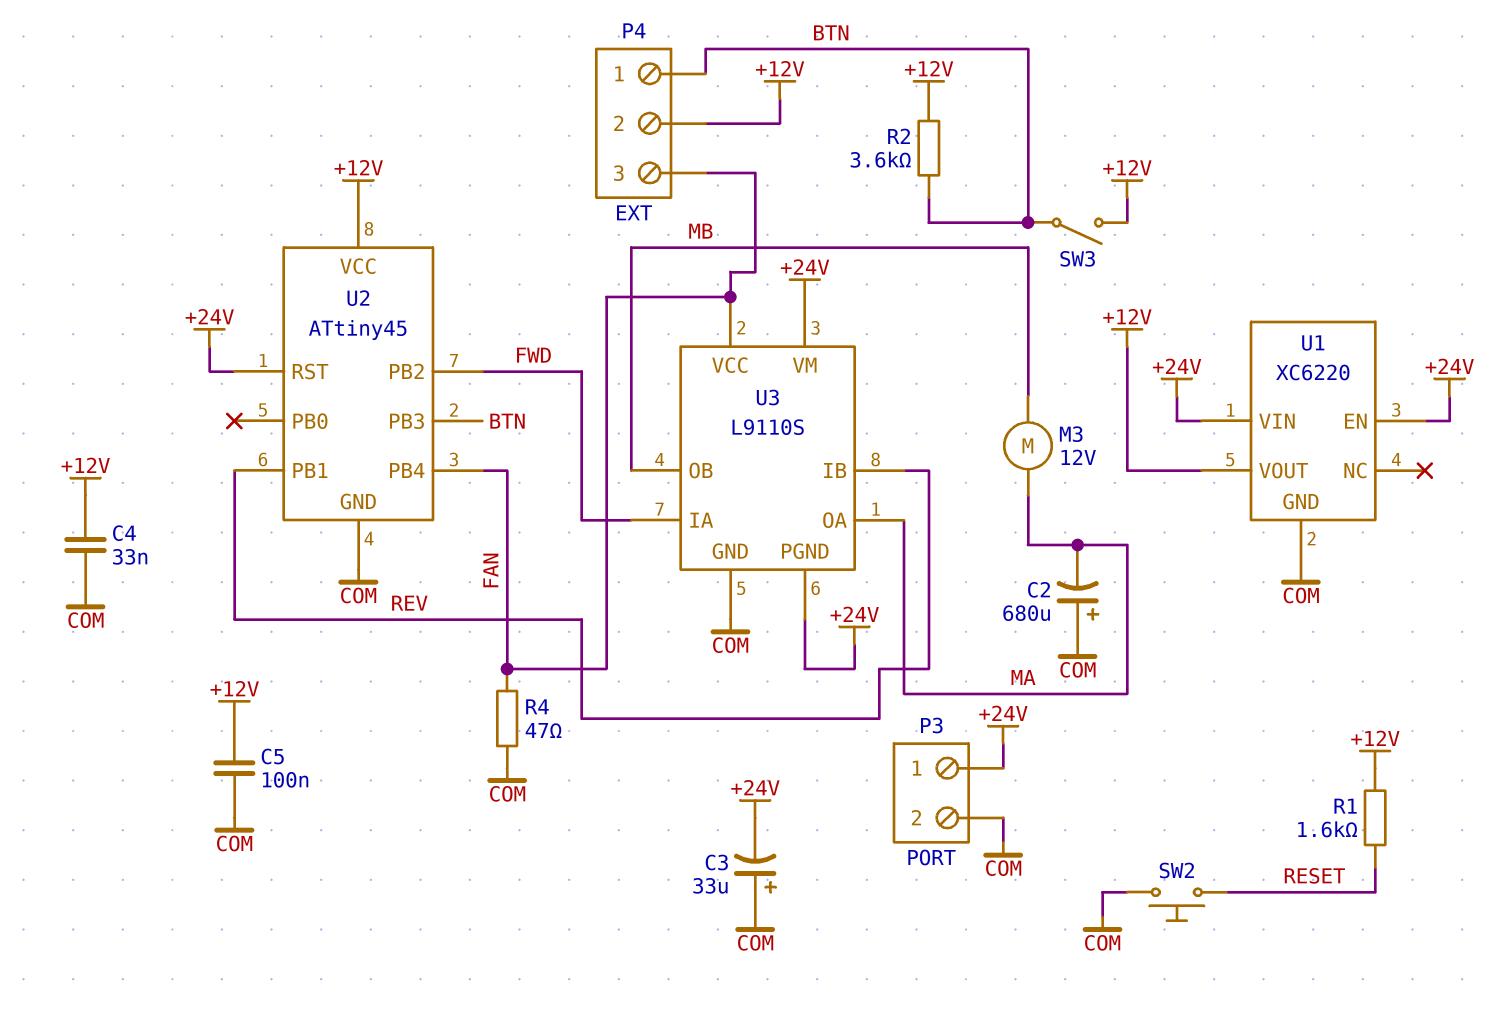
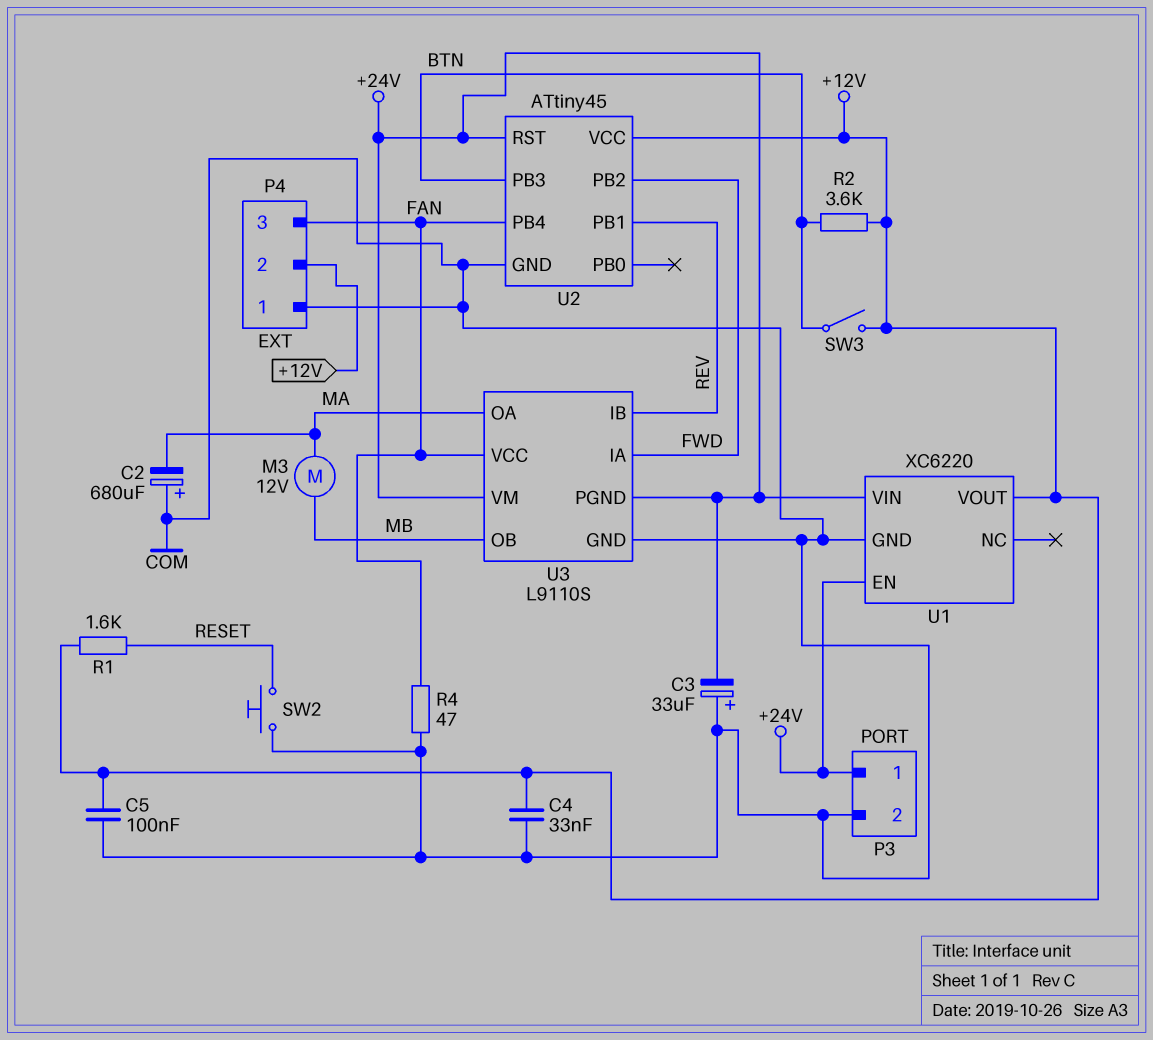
P4 pin 1: BTN -> COM

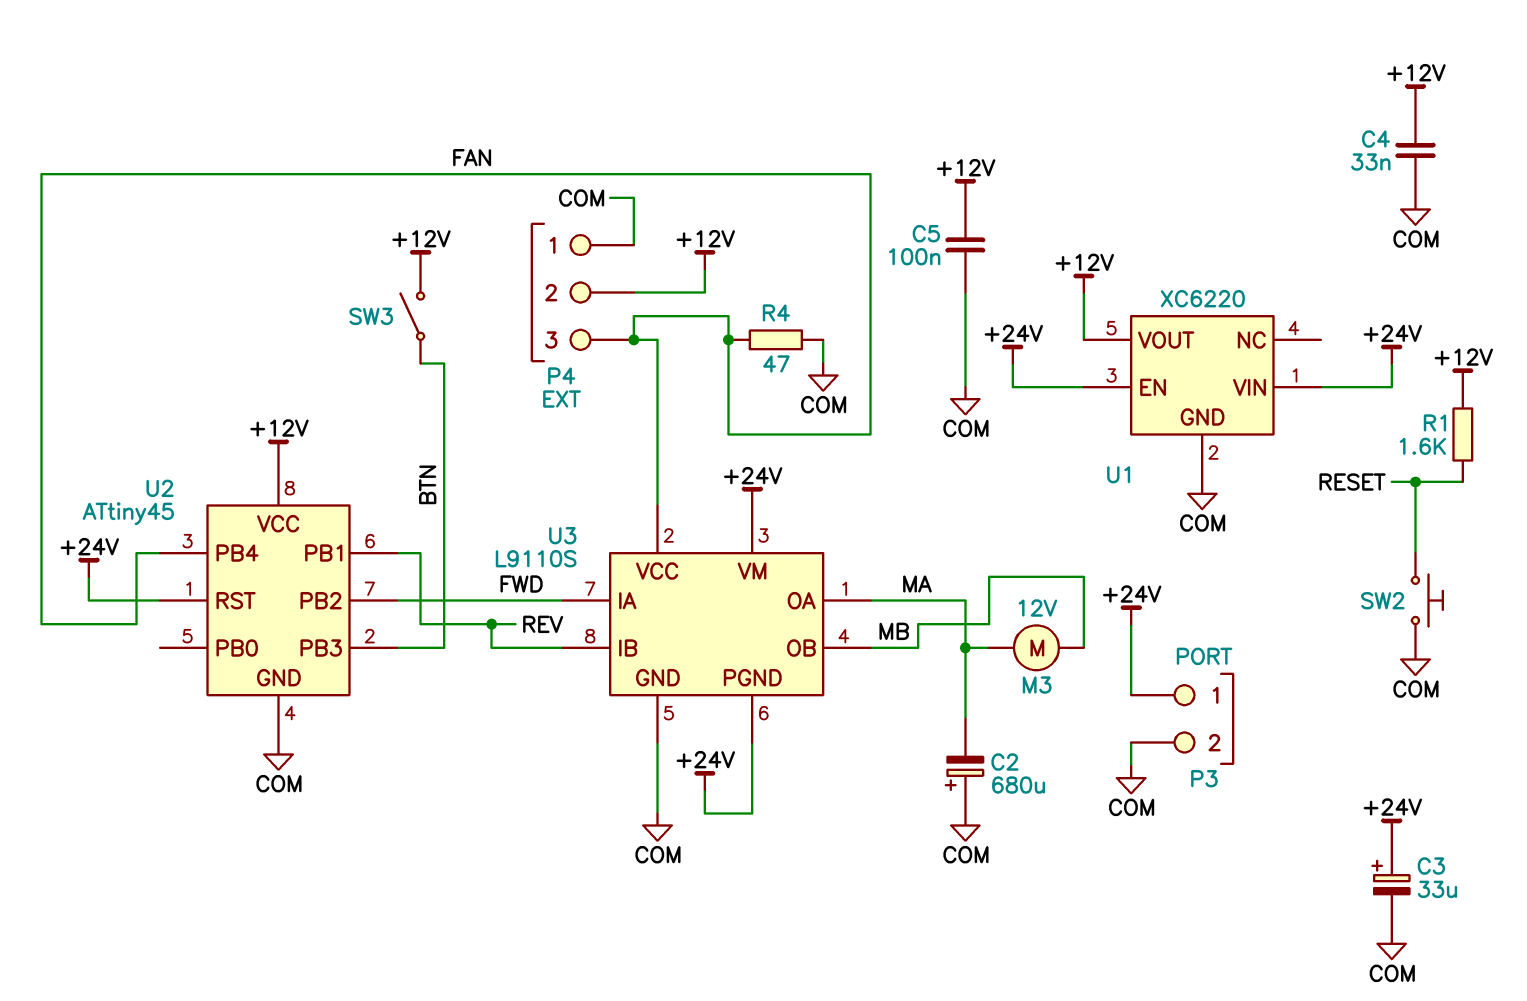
C3: 33uF (plus COM, minus +24V) -> 33uF (plus +24V, minus COM)
R2: 3.6k (+12V, BTN) -> none

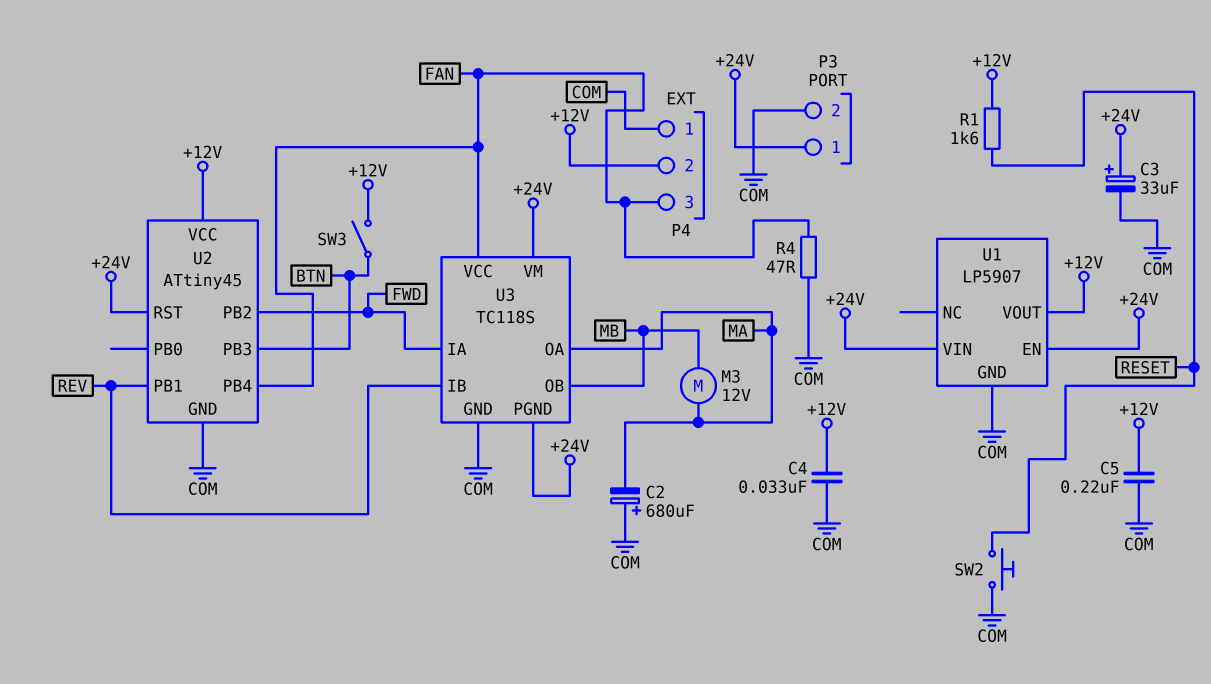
C5: 100nF (+12V, COM) -> 220nF (+12V, COM)
U1: XC6220 -> LP5907
U3: L9110S -> TC118S

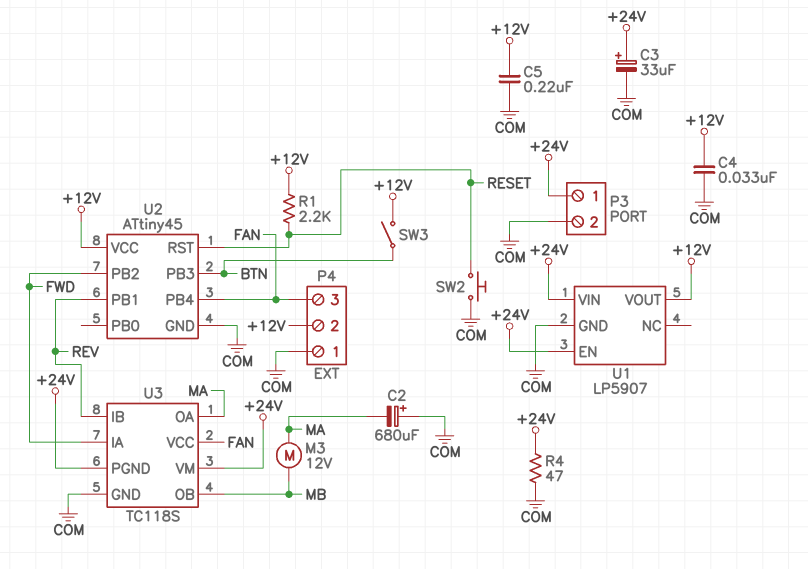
R1: 1.6k (+12V, RESET) -> 2.2k (+12V, RESET)
R4: 47 (COM, FAN) -> 47 (+24V, COM)
U2 pin RST: +24V -> RESET

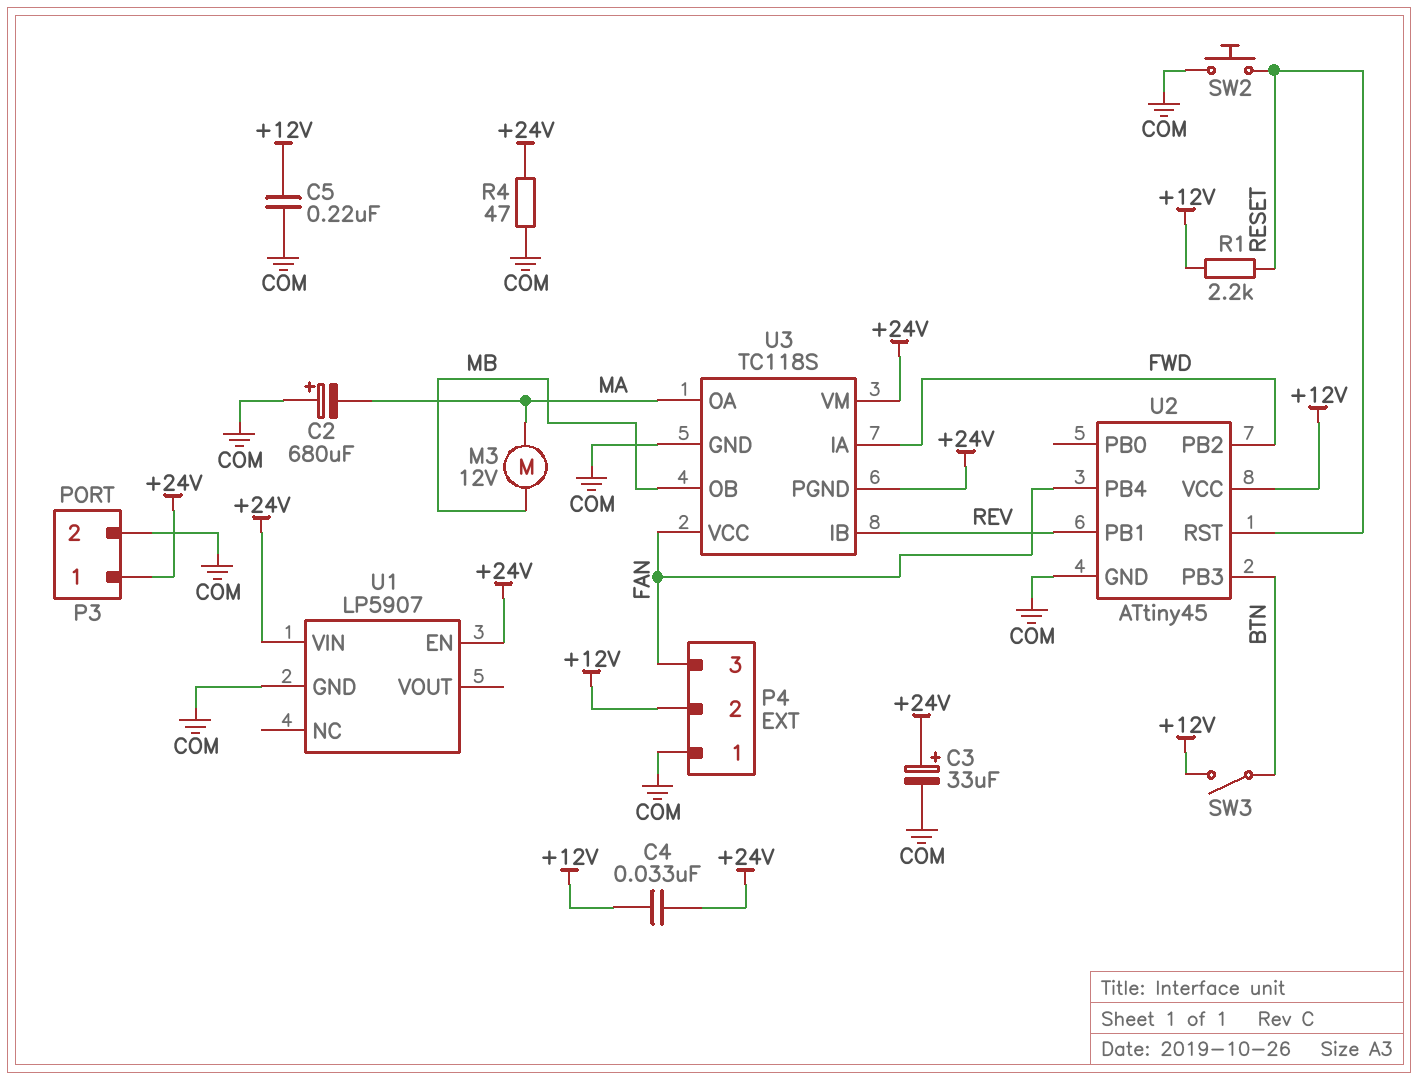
C4: 33nF (+12V, COM) -> 33nF (+12V, +24V)
U1 pin VOUT: +12V -> none

